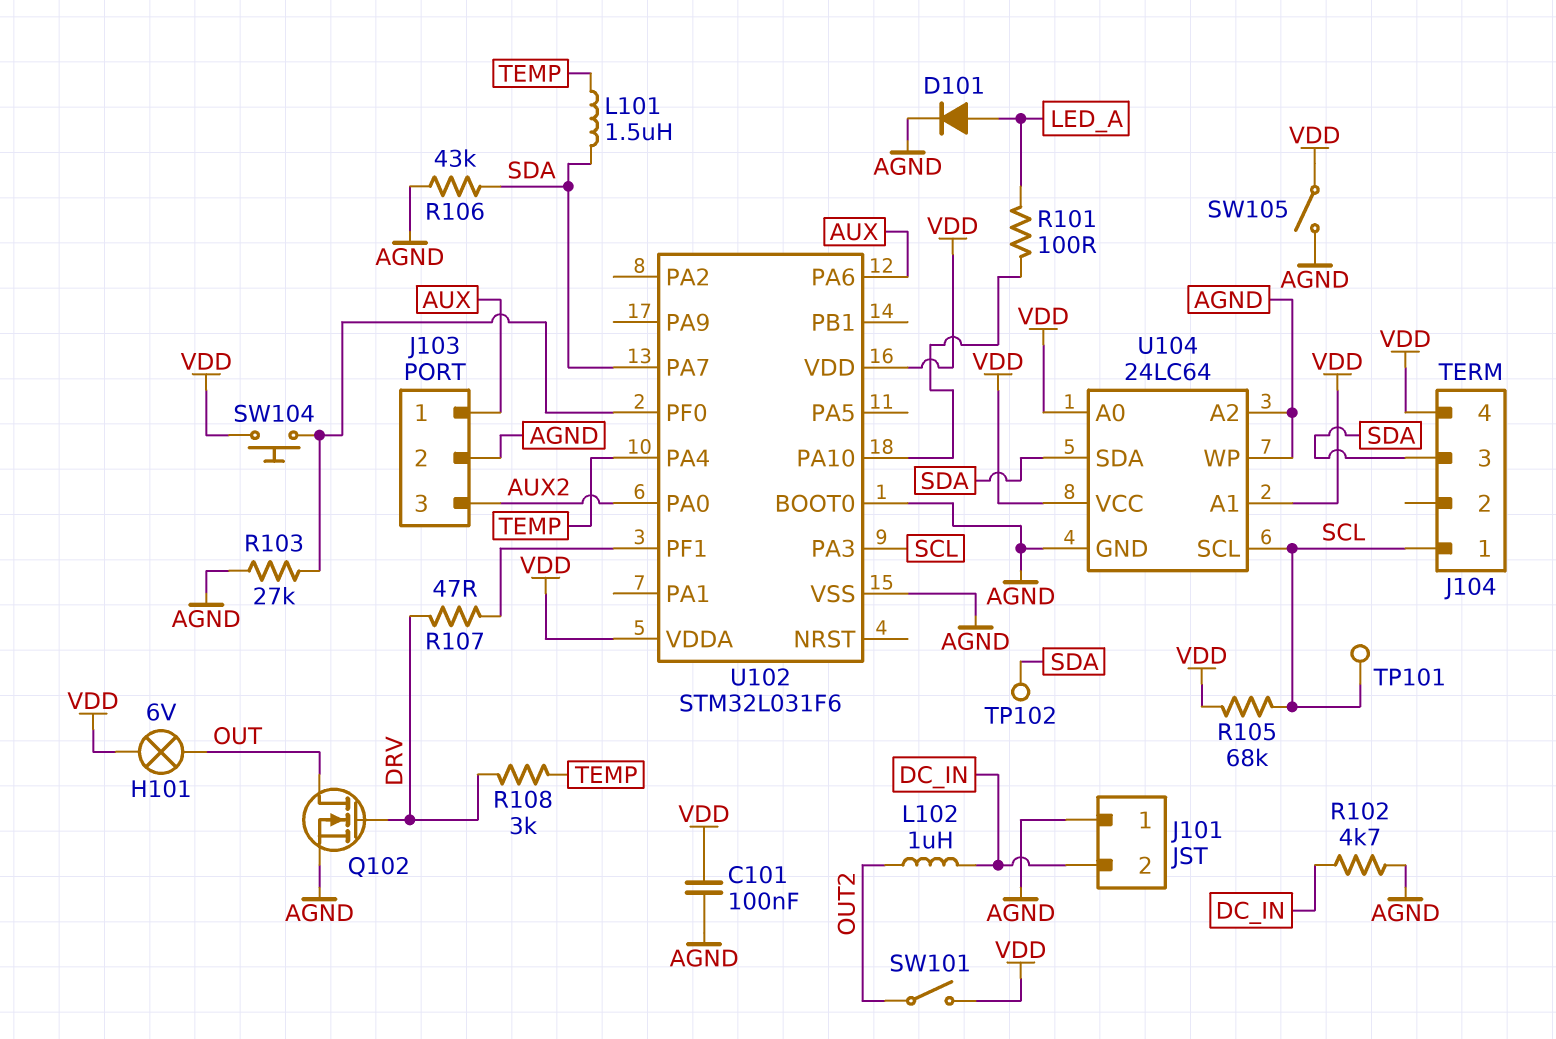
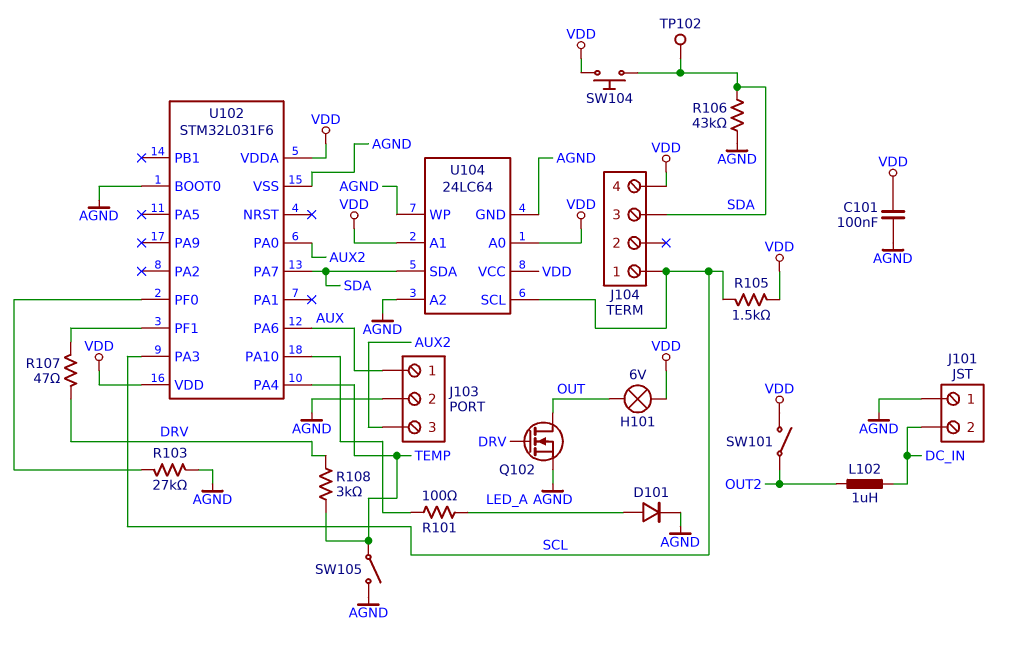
L101: 1.5uH (SDA, TEMP) -> none
R102: 4.7k (AGND, DC_IN) -> none
R105: 68k (SCL, VDD) -> 1.5k (SCL, VDD)
SW104: button (U102/PF0, VDD) -> button (SDA, VDD)
SW105: switch (AGND, VDD) -> switch (AGND, TEMP)
TP101: test point (SCL) -> none

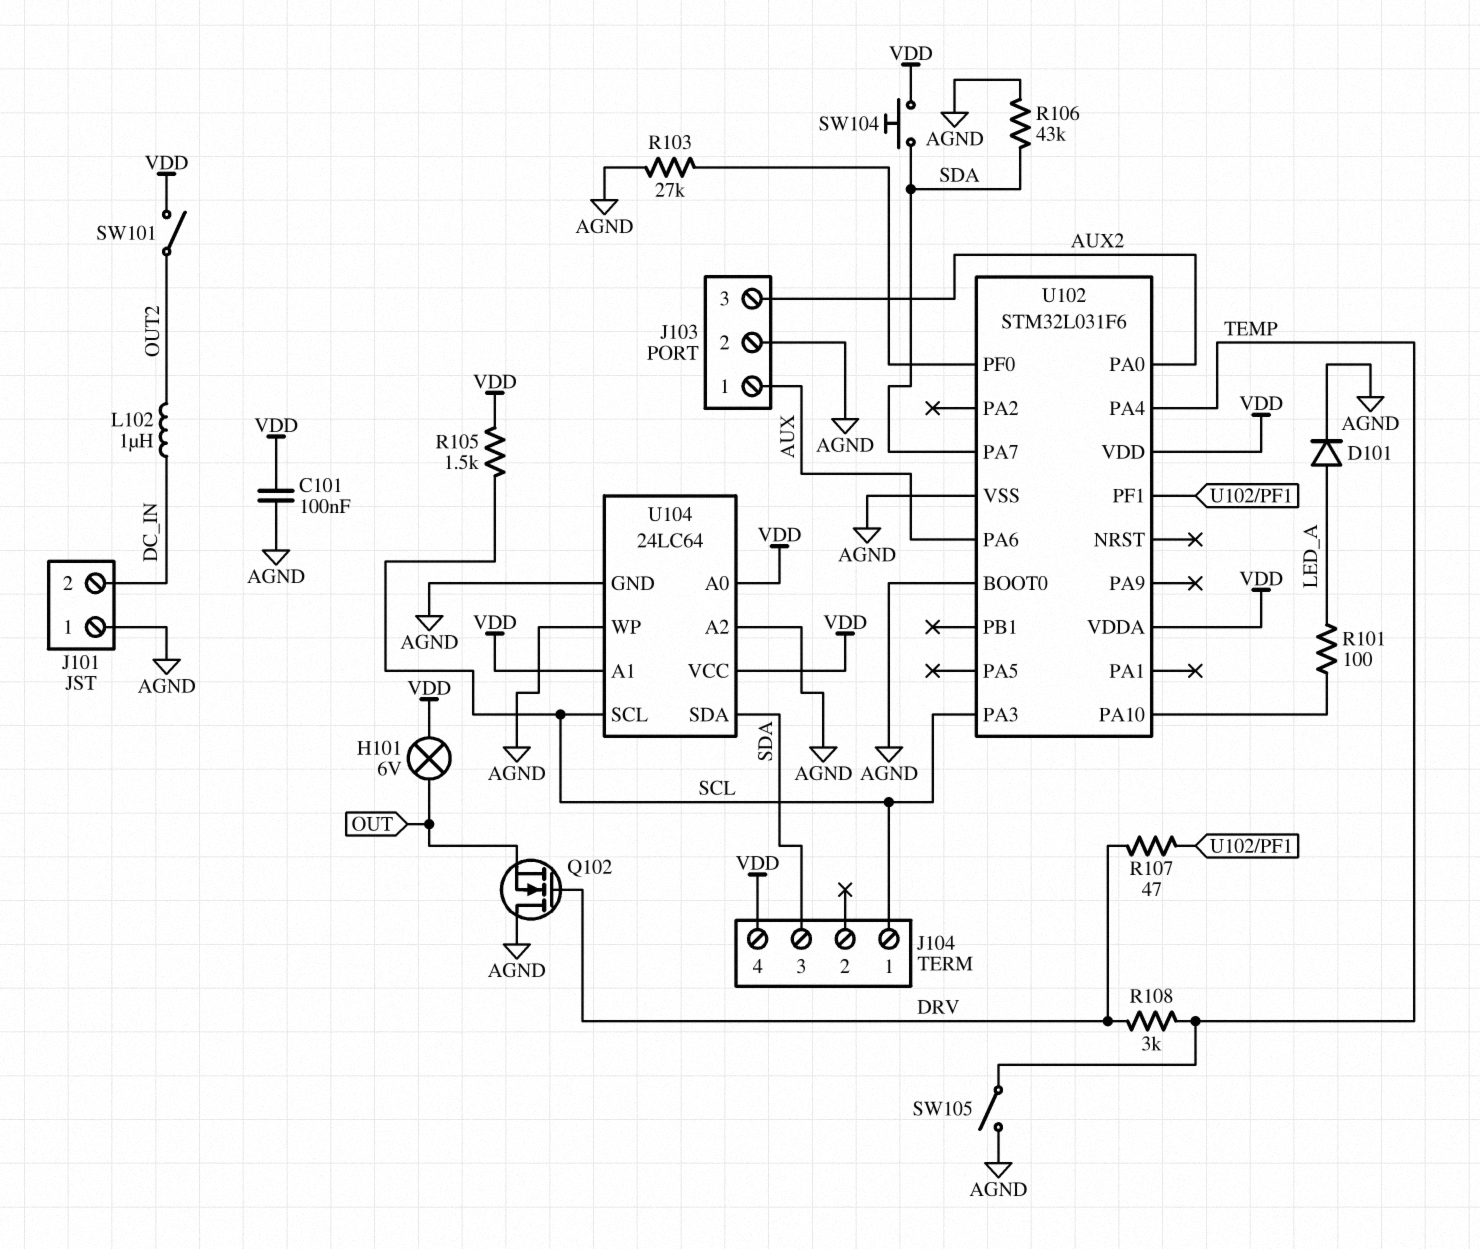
Q102: NMOS (G DRV, D OUT, S AGND) -> NMOS (G DRV, D AGND, S OUT)
TP102: test point (SDA) -> none

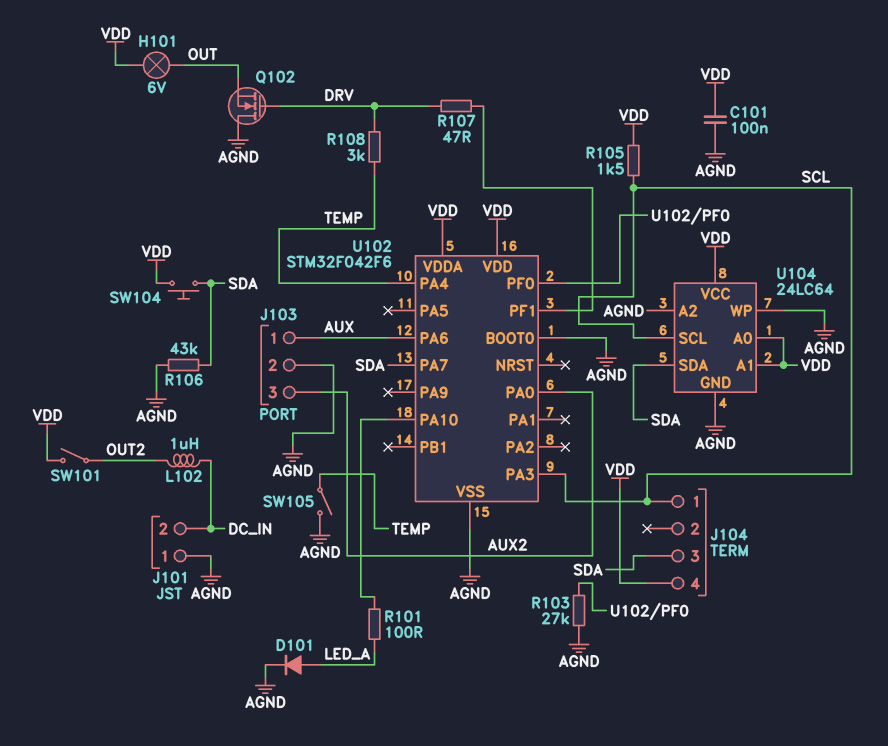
U102: STM32L031F6 -> STM32F042F6

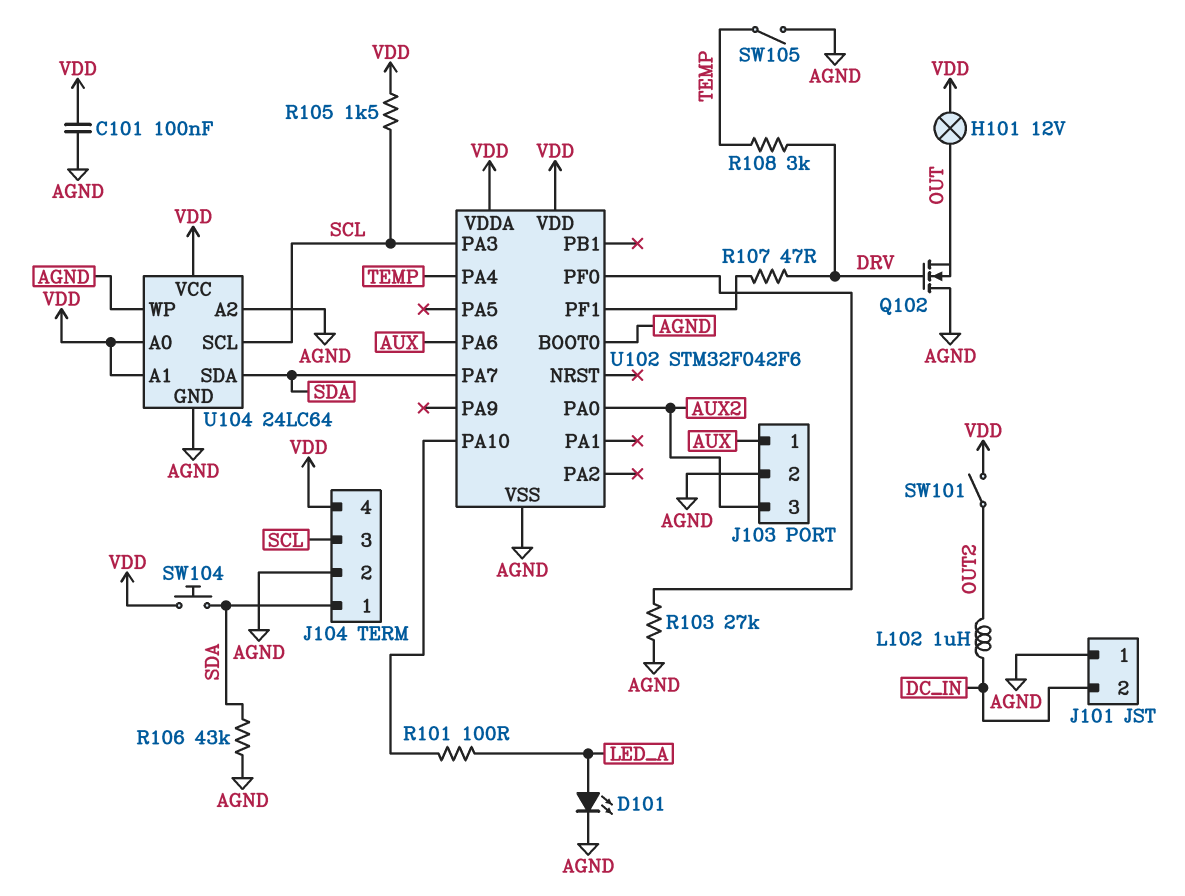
D101: diode (A LED_A, K AGND) -> LED (A LED_A, K AGND)
H101: lamp 6V (OUT, VDD) -> lamp 12V (OUT, VDD)
J104 pin 1: SCL -> SDA
J104 pin 2: none -> AGND
J104 pin 3: SDA -> SCL

